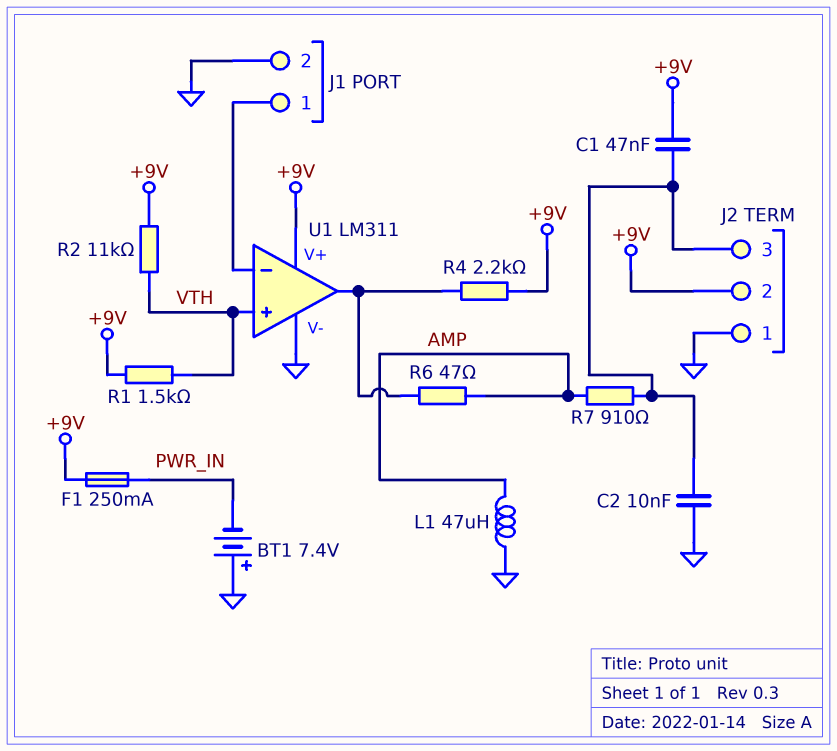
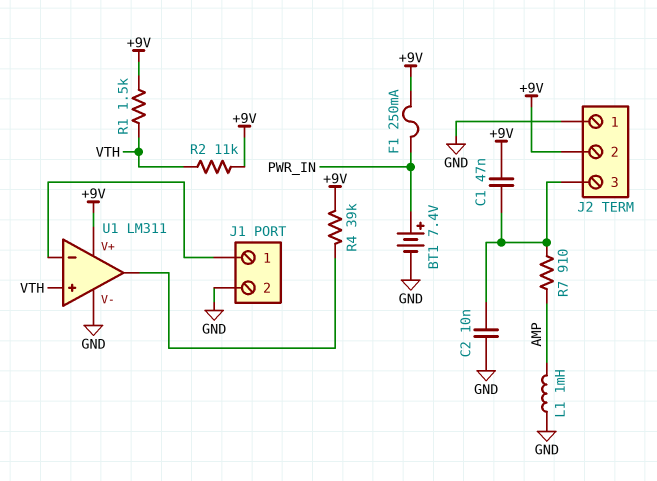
BT1: 7.4V (plus GND, minus PWR_IN) -> 7.4V (plus PWR_IN, minus GND)
L1: 47uH (AMP, GND) -> 1mH (AMP, GND)
R4: 2.2k (+9V, U1/out) -> 39k (+9V, U1/out)
R6: 47 (AMP, U1/out) -> none

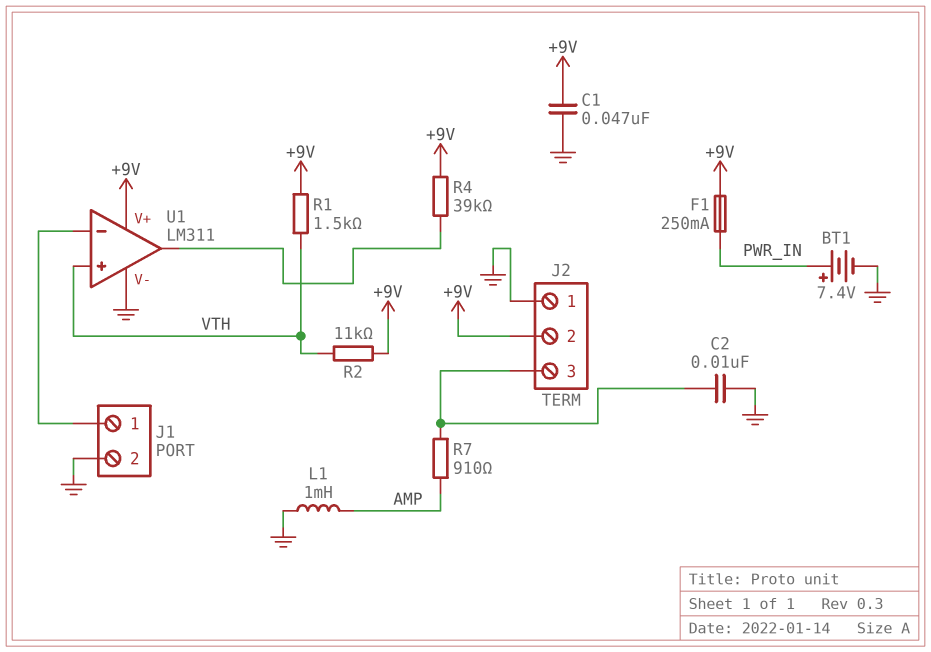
C1: 47nF (+9V, J2/3) -> 47nF (+9V, GND)

